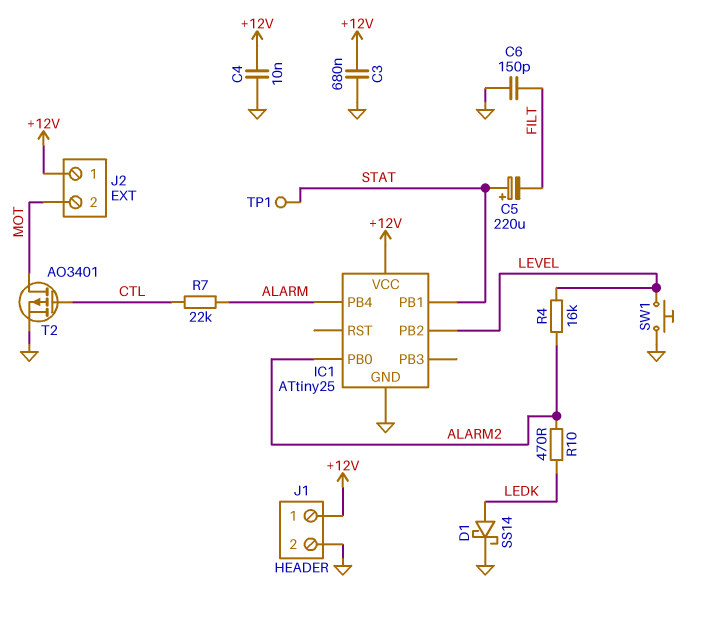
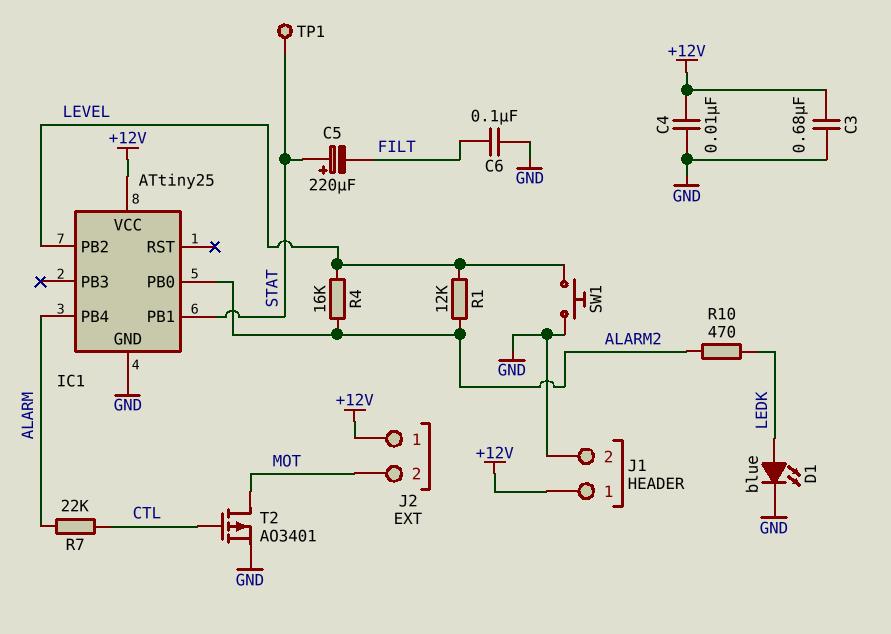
C6: 150pF (FILT, GND) -> 100nF (FILT, GND)
D1: schottky SS14 (A LEDK, K GND) -> LED blue (A LEDK, K GND)
R1: none -> 12k (ALARM2, LEVEL)

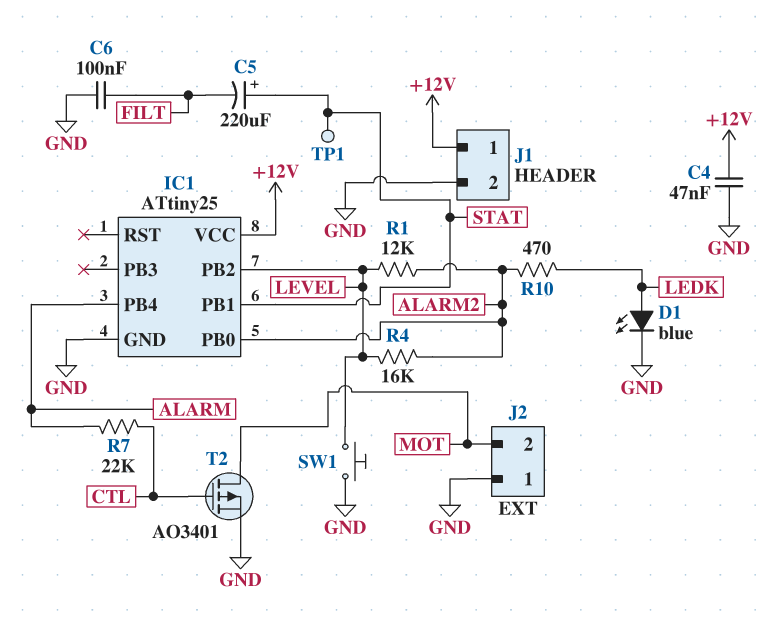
C3: 680nF (+12V, GND) -> none
C4: 10nF (+12V, GND) -> 47nF (+12V, GND)
J2 pin 1: +12V -> GND

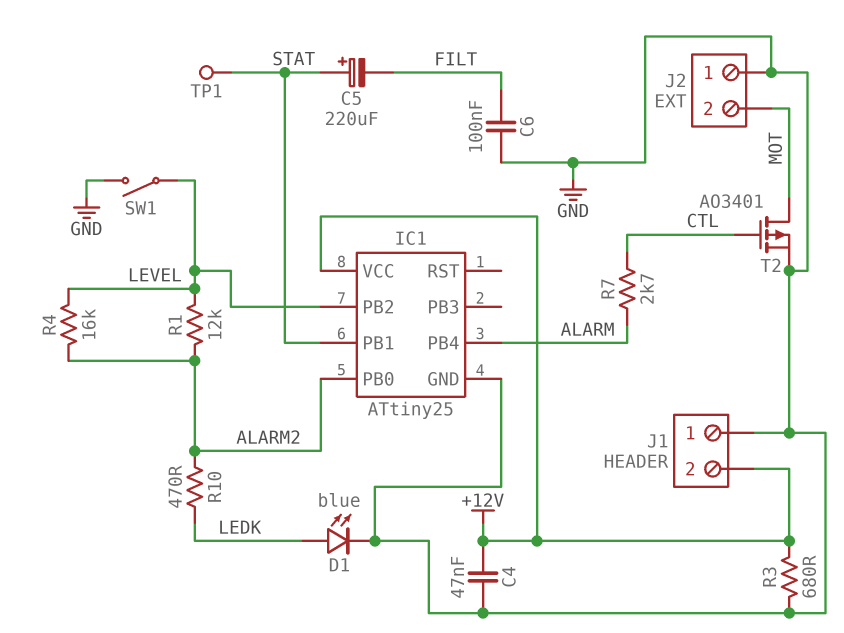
J1 pin 1: +12V -> GND
J1 pin 2: GND -> +12V
R3: none -> 680 (+12V, GND)
R7: 22k (ALARM, CTL) -> 2.7k (ALARM, CTL)
SW1: button (GND, LEVEL) -> switch (GND, LEVEL)

